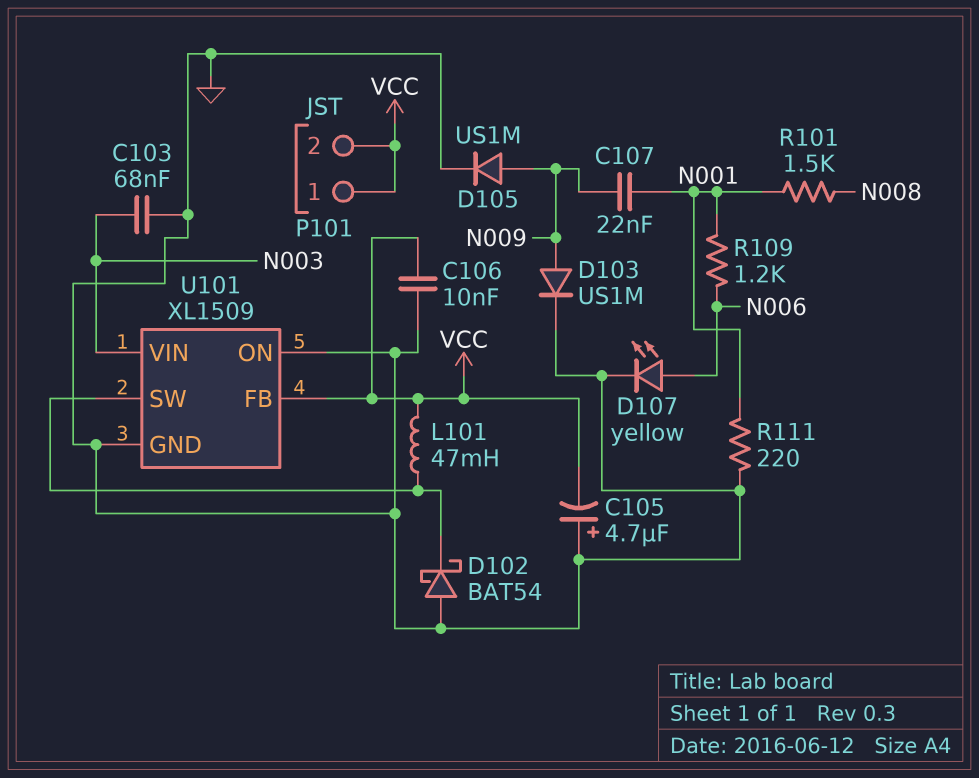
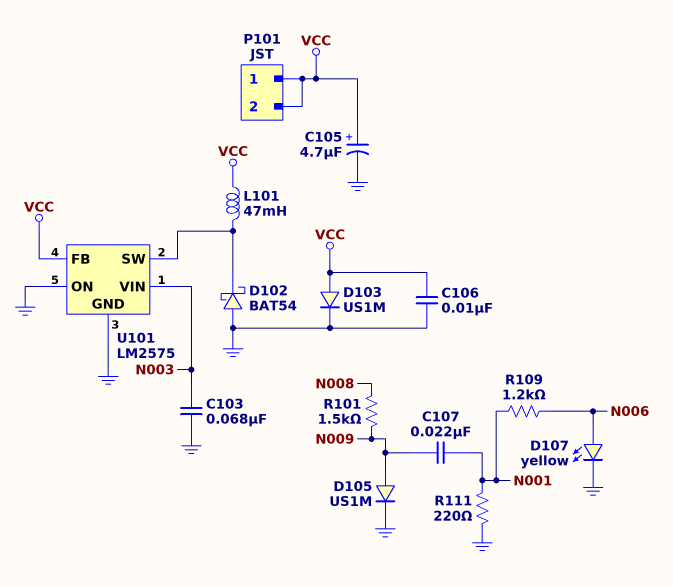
C105: 4.7uF (plus GND, minus VCC) -> 4.7uF (plus VCC, minus GND)
D103: diode US1M (A N009, K GND) -> diode US1M (A VCC, K GND)
R101: 1.5k (N001, N008) -> 1.5k (N008, N009)
U101: XL1509 -> LM2575

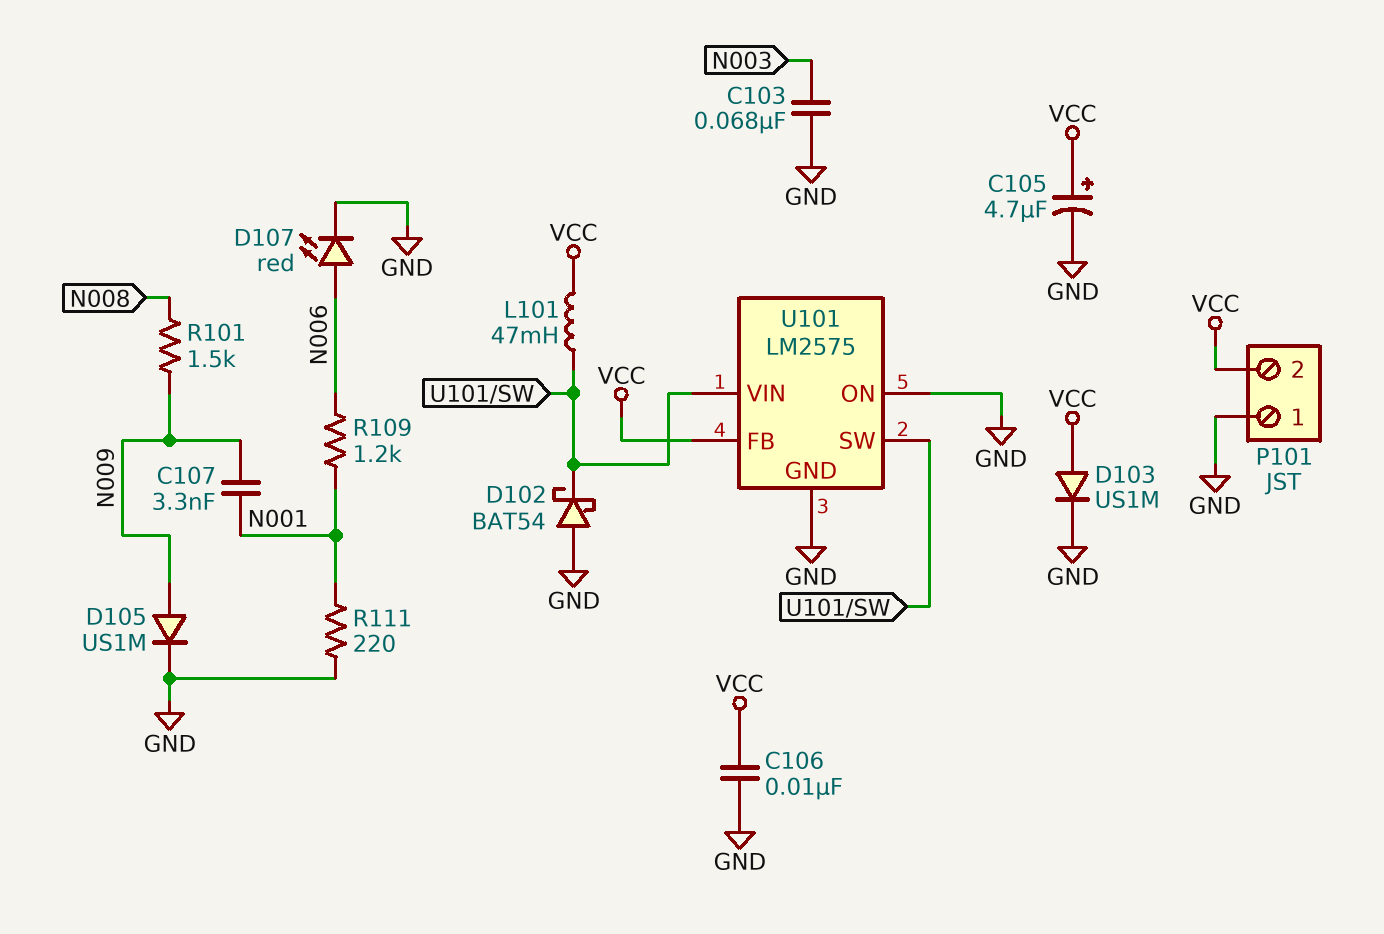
C107: 22nF (N001, N009) -> 3.3nF (N001, N009)
D107: LED yellow (A N006, K GND) -> LED red (A N006, K GND)
P101 pin 1: VCC -> GND
U101 pin VIN: N003 -> U101/SW

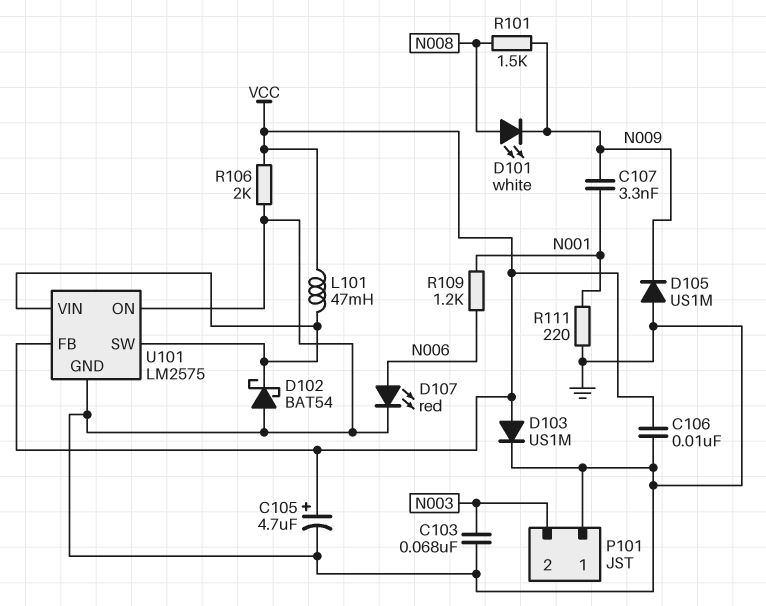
D101: none -> LED white (A N008, K N009)
D105: diode US1M (A N009, K GND) -> diode US1M (A GND, K N009)
P101 pin 2: VCC -> N003
R106: none -> 2k (GND, VCC)

